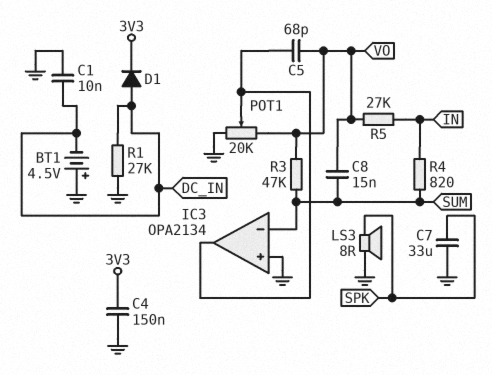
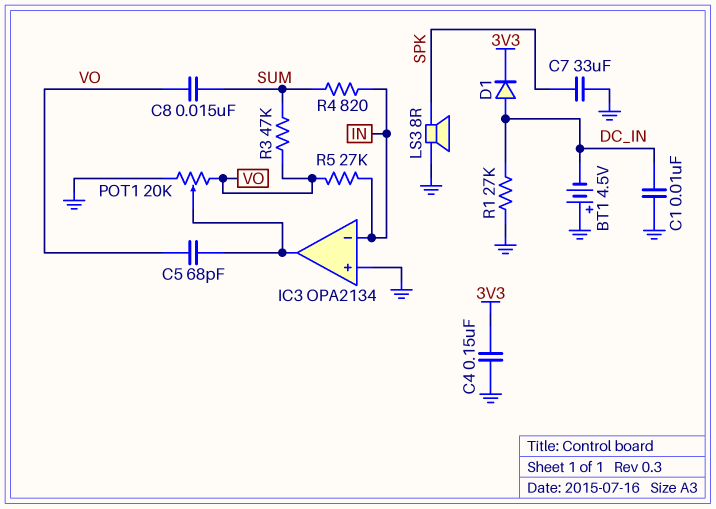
IC3 pin in-: SUM -> IN

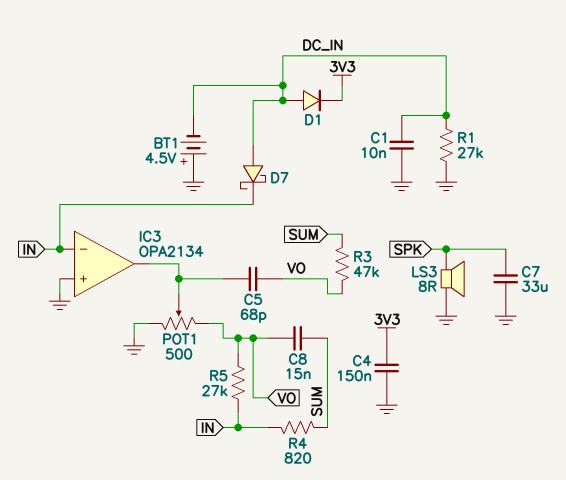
D7: none -> schottky (A DC_IN, K IN)
POT1: 20k (GND, VO, wiper IC3/out) -> 500 (GND, VO, wiper IC3/out)

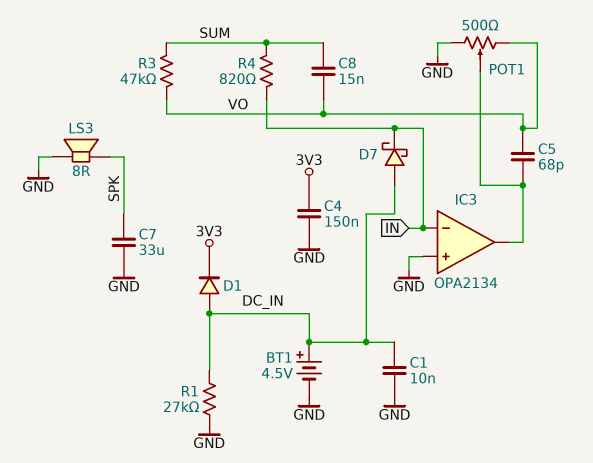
BT1: 4.5V (plus GND, minus DC_IN) -> 4.5V (plus DC_IN, minus GND)
R5: 27k (IN, VO) -> none

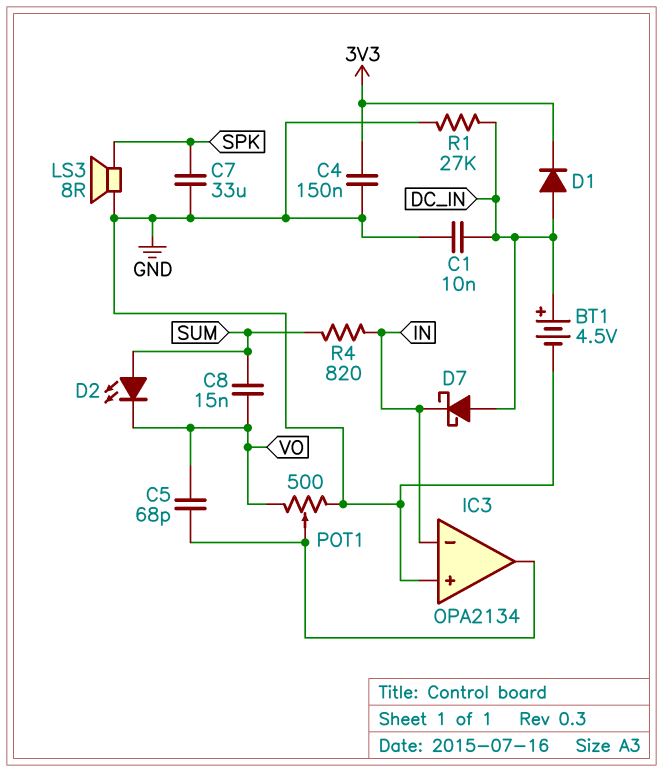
D2: none -> LED (A SUM, K VO)
R3: 47k (SUM, VO) -> none

